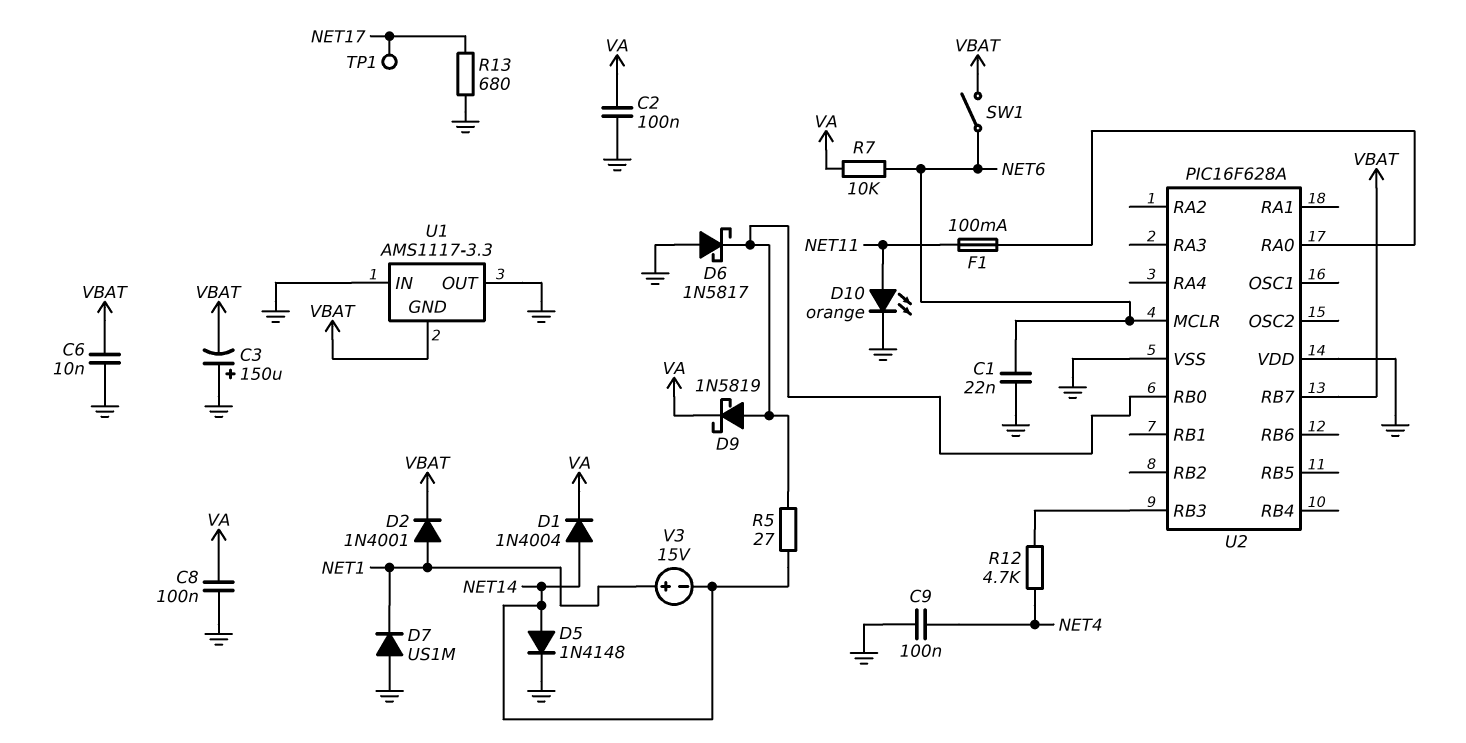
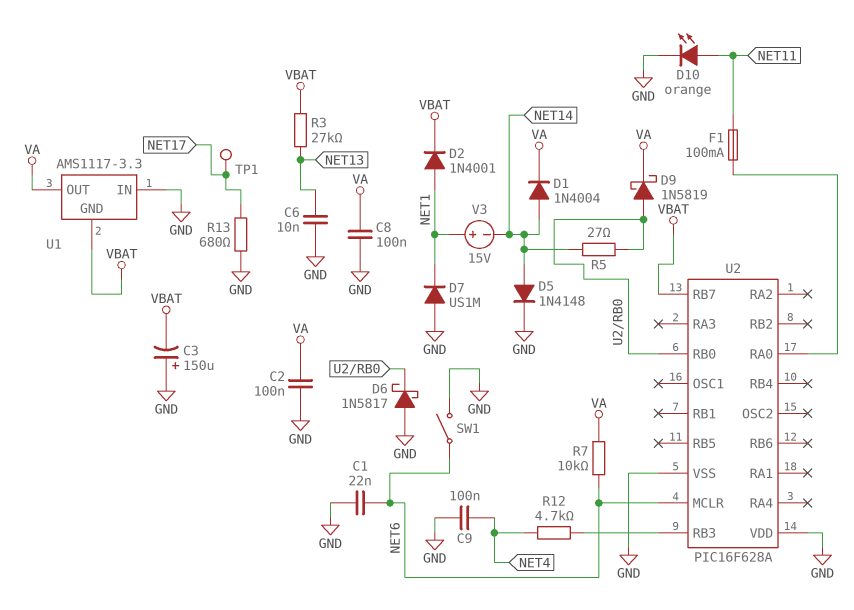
C6: 10nF (GND, VBAT) -> 10nF (GND, NET13)
R3: none -> 27k (NET13, VBAT)
SW1: switch (NET6, VBAT) -> switch (GND, NET6)
U1 pin OUT: GND -> VA

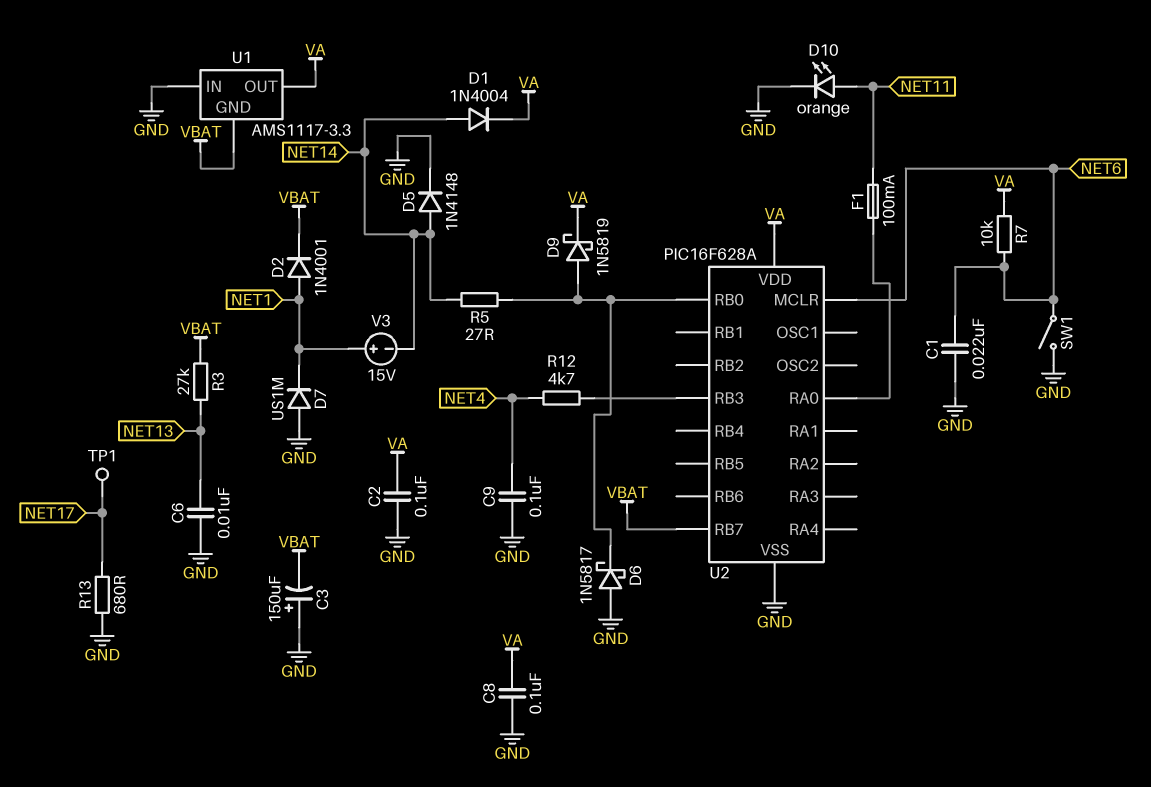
U2 pin VDD: GND -> VA

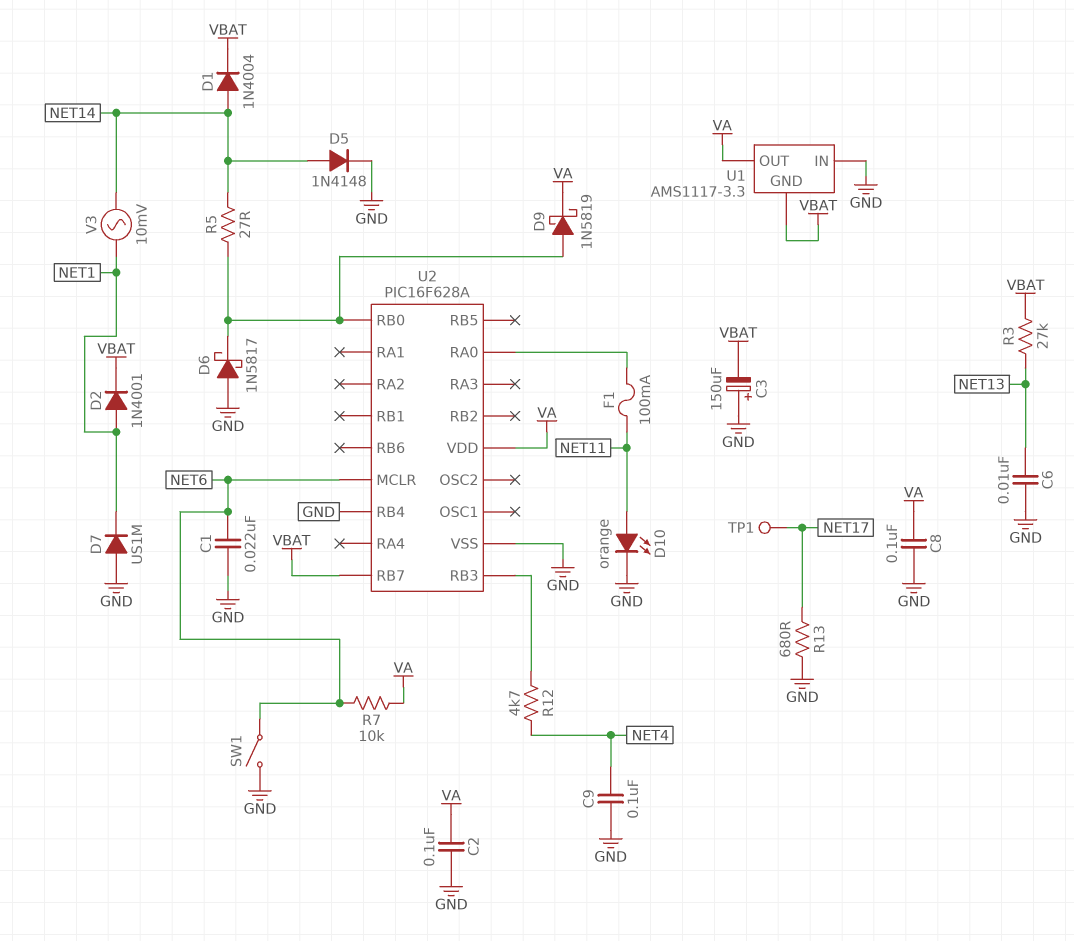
D1: diode 1N4004 (A NET14, K VA) -> diode 1N4004 (A NET14, K VBAT)
U2 pin RB4: none -> GND
V3: 15V (plus NET1, minus NET14) -> AC 10mV (NET1, NET14)

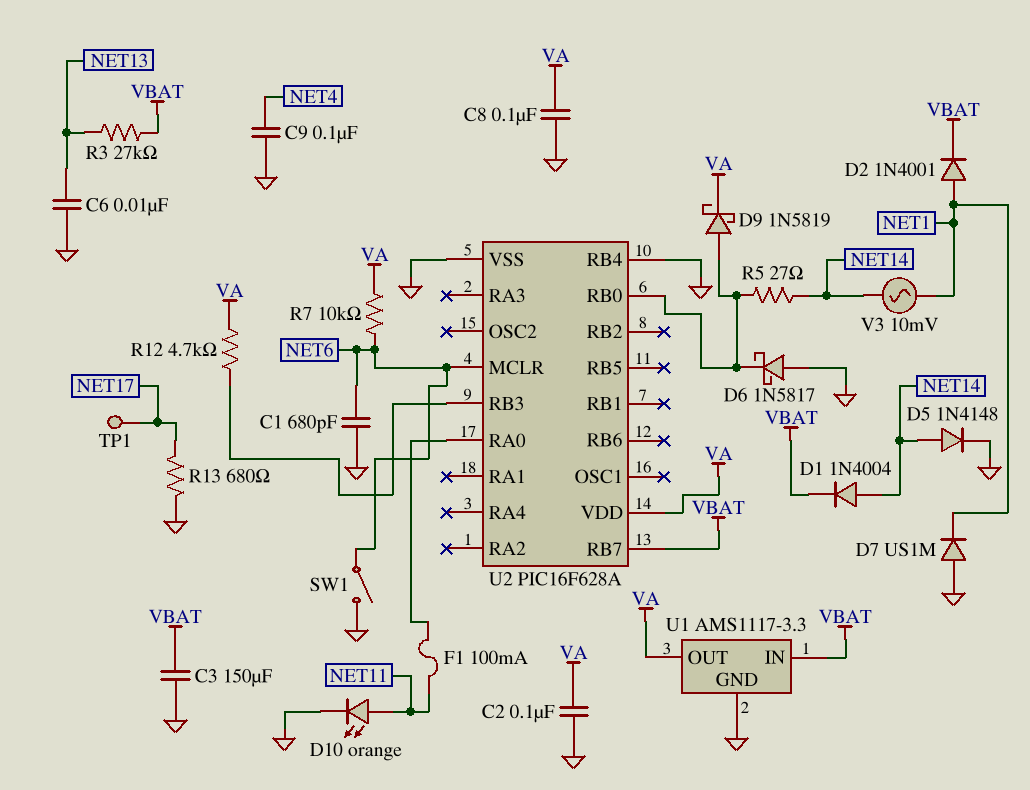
C1: 22nF (GND, NET6) -> 680pF (GND, NET6)
C3: 150uF (plus GND, minus VBAT) -> 150uF (GND, VBAT)
R12: 4.7k (NET4, U2/RB3) -> 4.7k (U2/RB3, VA)
U1 pin GND: VBAT -> GND
U1 pin IN: GND -> VBAT

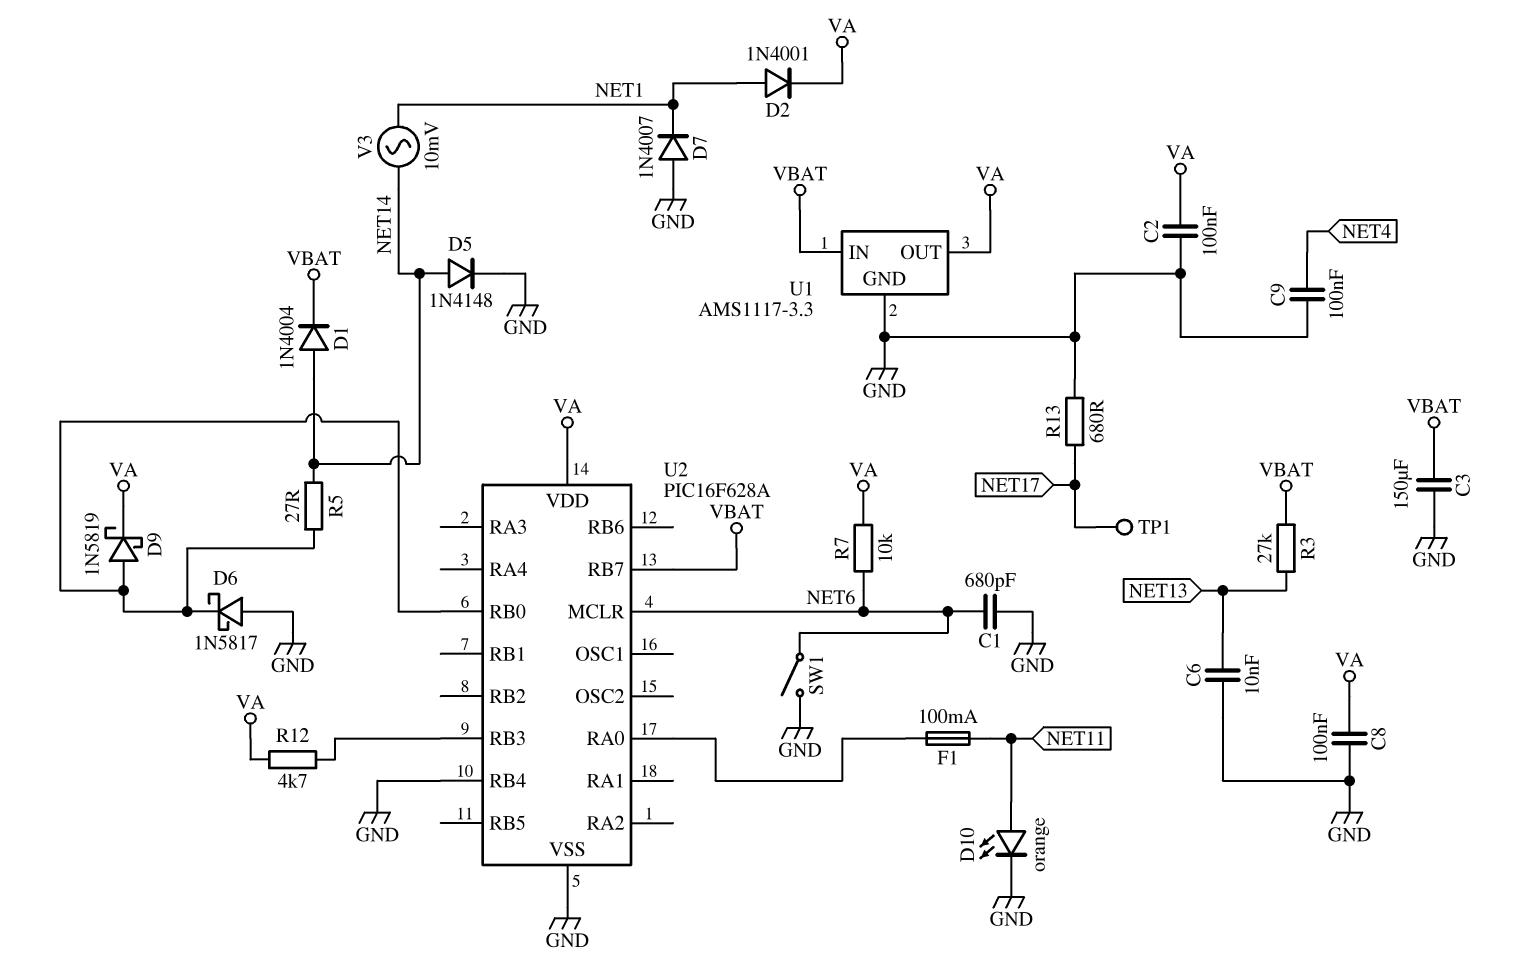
D2: diode 1N4001 (A NET1, K VBAT) -> diode 1N4001 (A NET1, K VA)
D7: diode US1M (A GND, K NET1) -> diode 1N4007 (A GND, K NET1)

